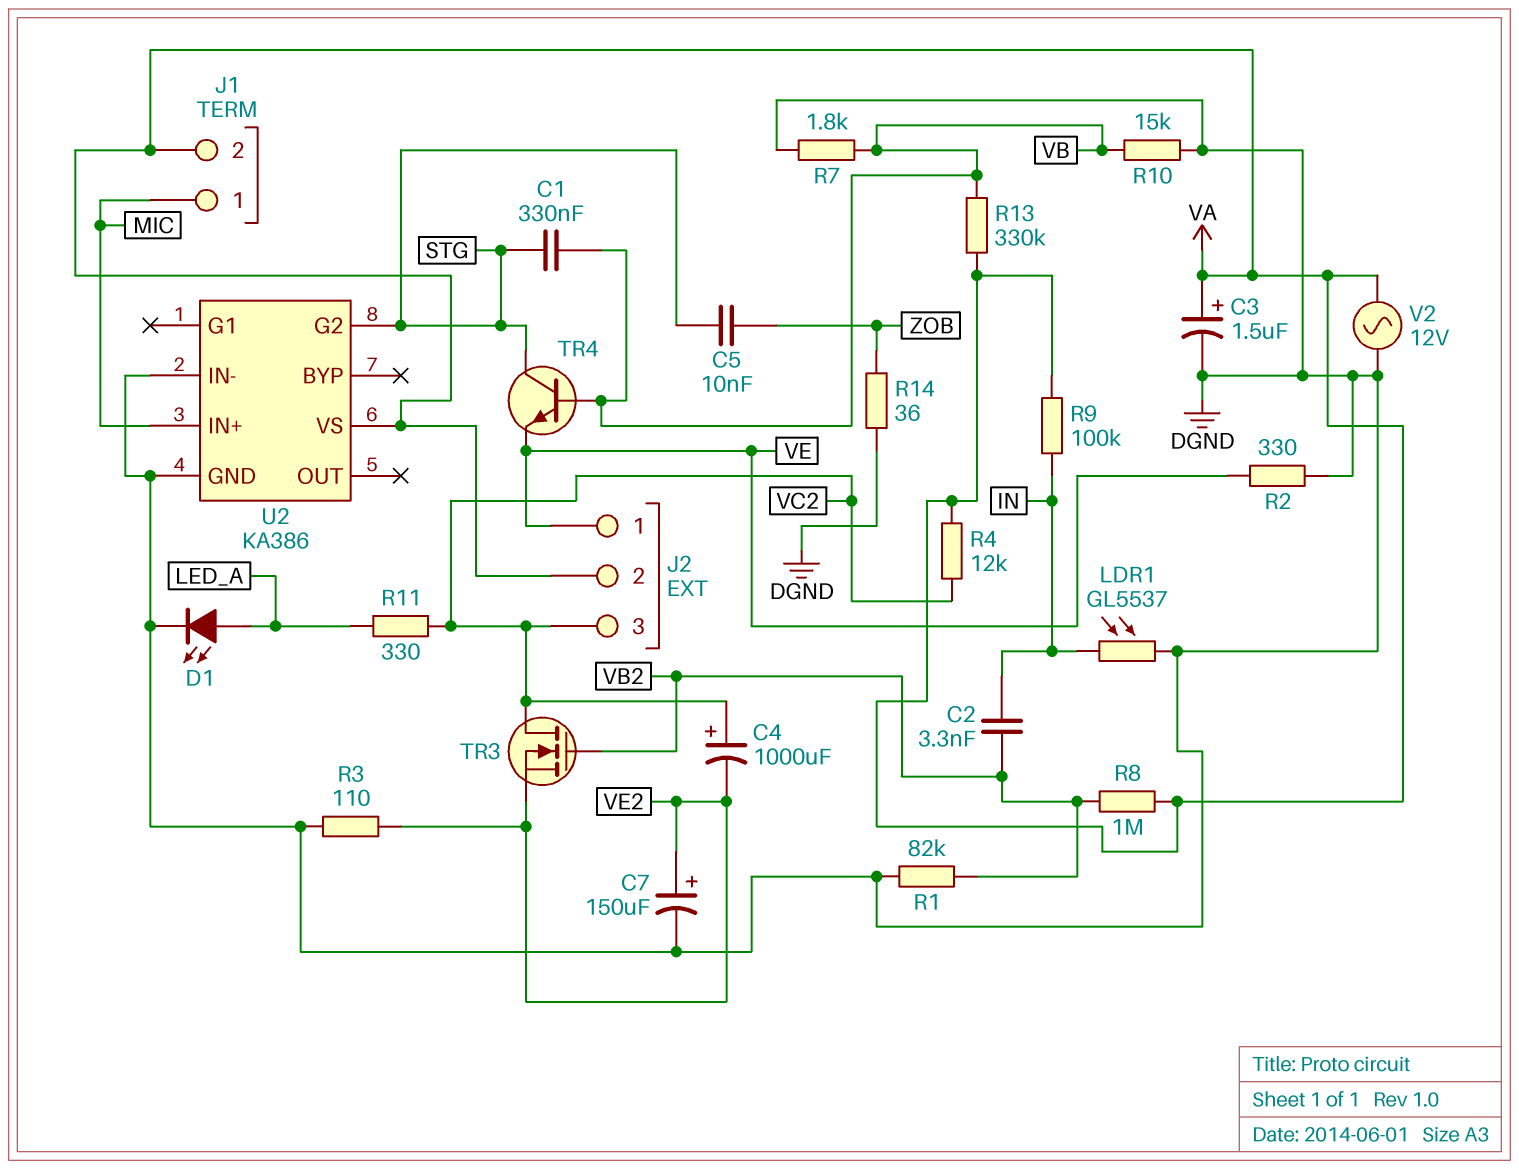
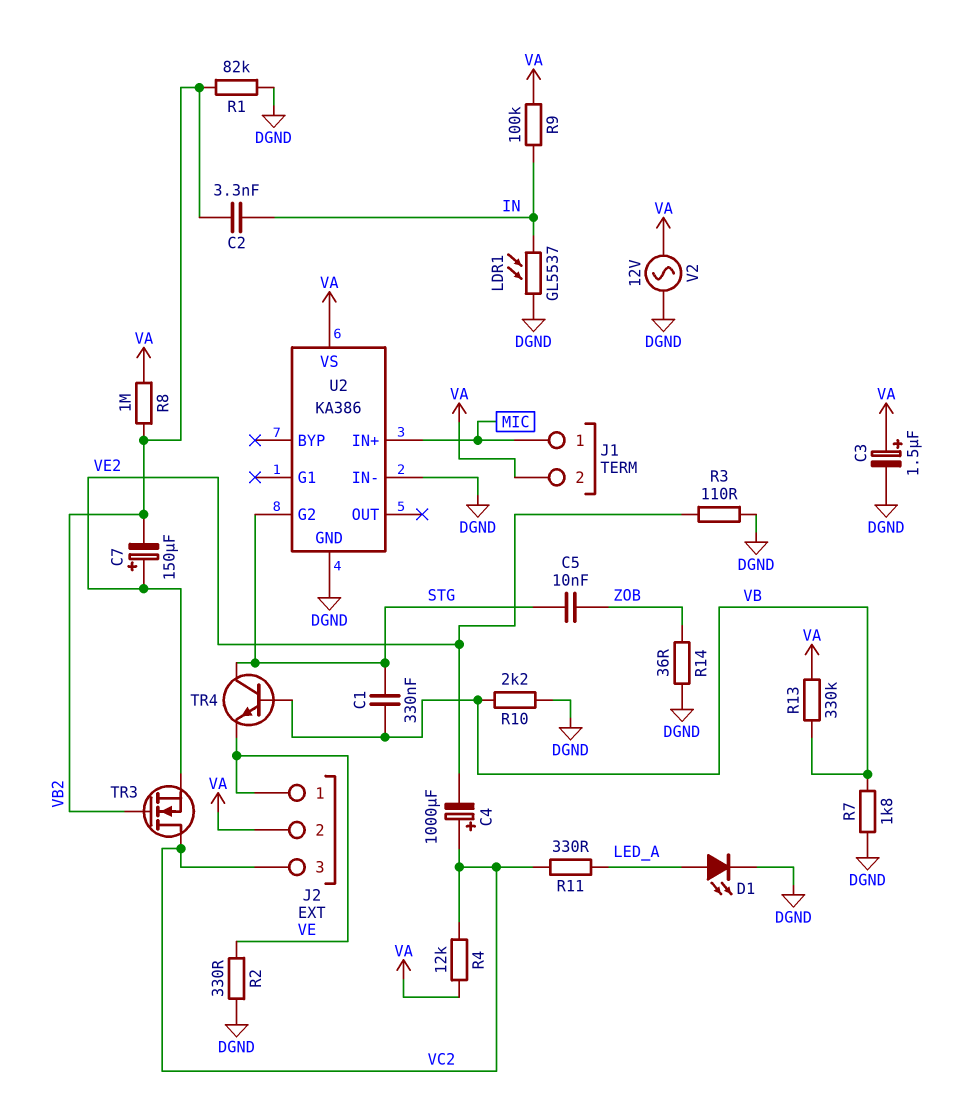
C7: 150uF (plus VE2, minus DGND) -> 150uF (plus VE2, minus VB2)
R10: 15k (DGND, VB) -> 2.2k (DGND, VB)

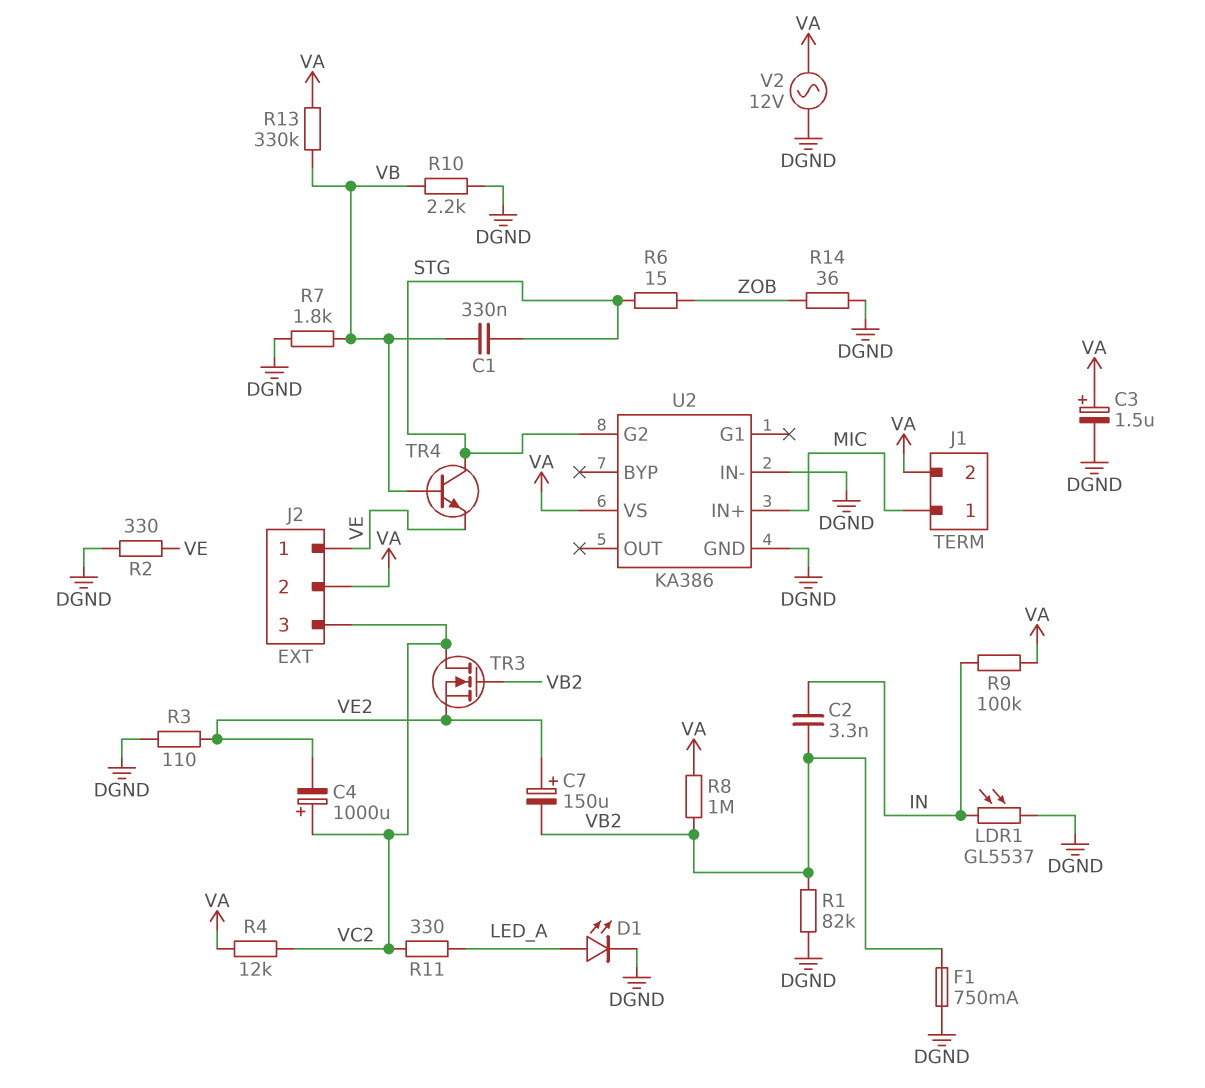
C5: 10nF (STG, ZOB) -> none
F1: none -> 750mA (DGND, VB2)
R6: none -> 15 (STG, ZOB)

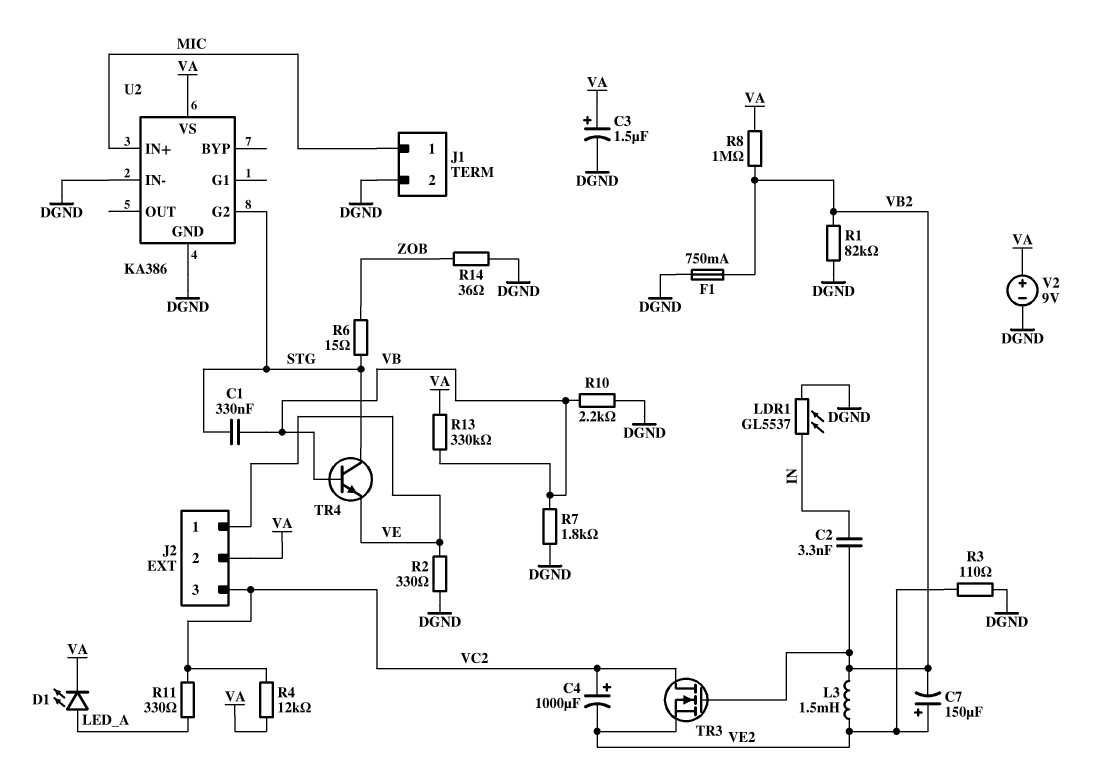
D1: LED (A LED_A, K DGND) -> LED (A LED_A, K VA)
J1 pin 2: VA -> DGND
L3: none -> 1.5mH (VB2, VE2)
R9: 100k (IN, VA) -> none
V2: AC 12V (DGND, VA) -> 9V (plus VA, minus DGND)

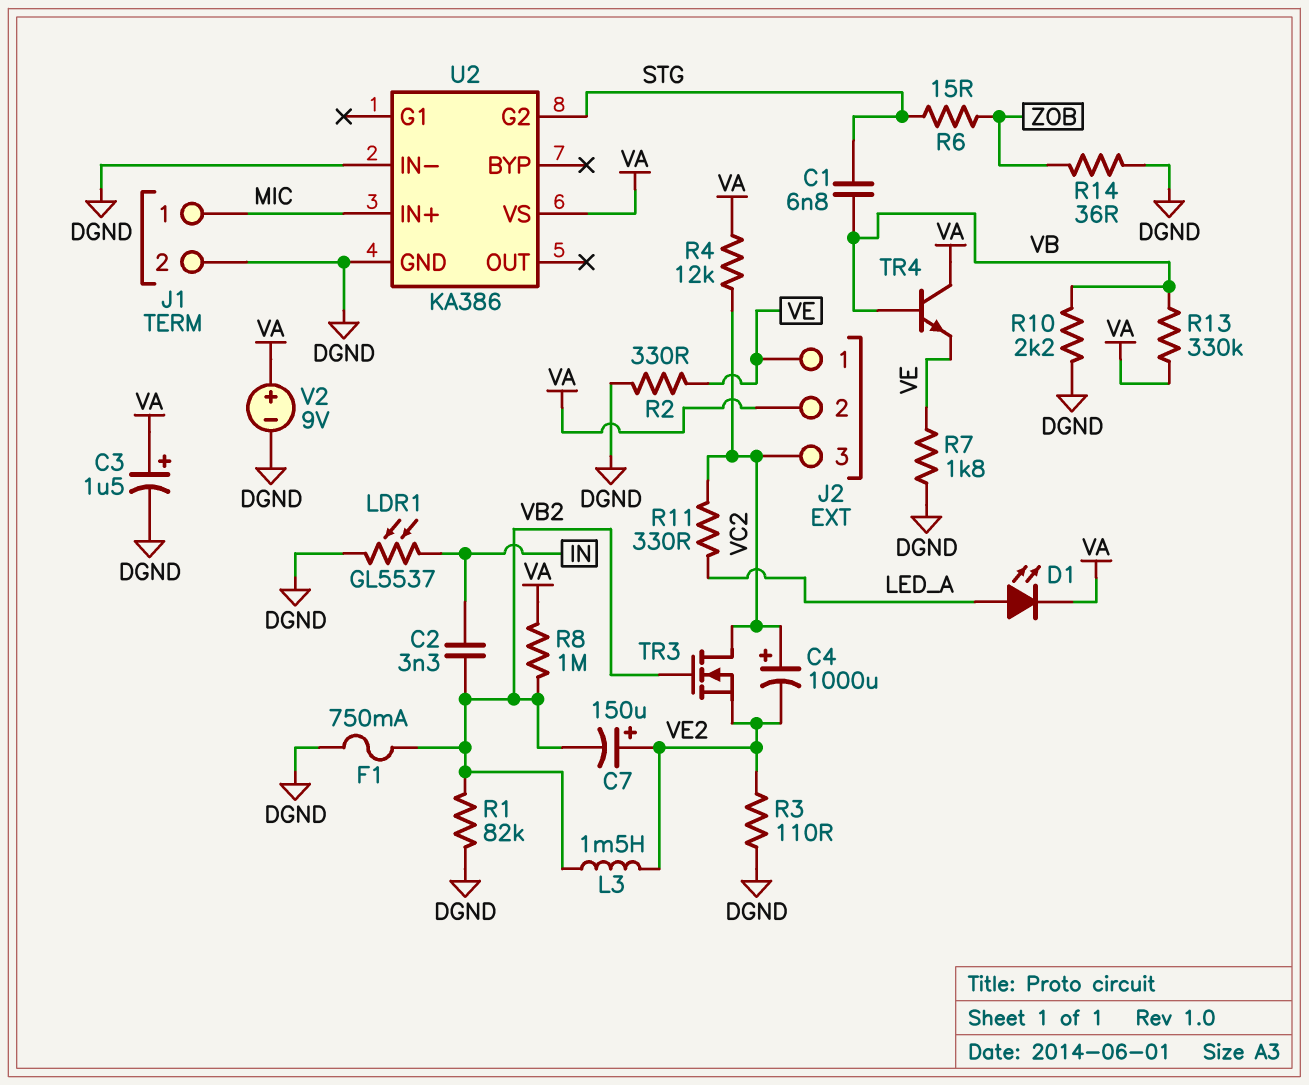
C1: 330nF (STG, VB) -> 6.8nF (STG, VB)
R7: 1.8k (DGND, VB) -> 1.8k (DGND, VE)
TR4: NPN (B VB, C STG, E VE) -> NPN (B VB, C VA, E VE)

